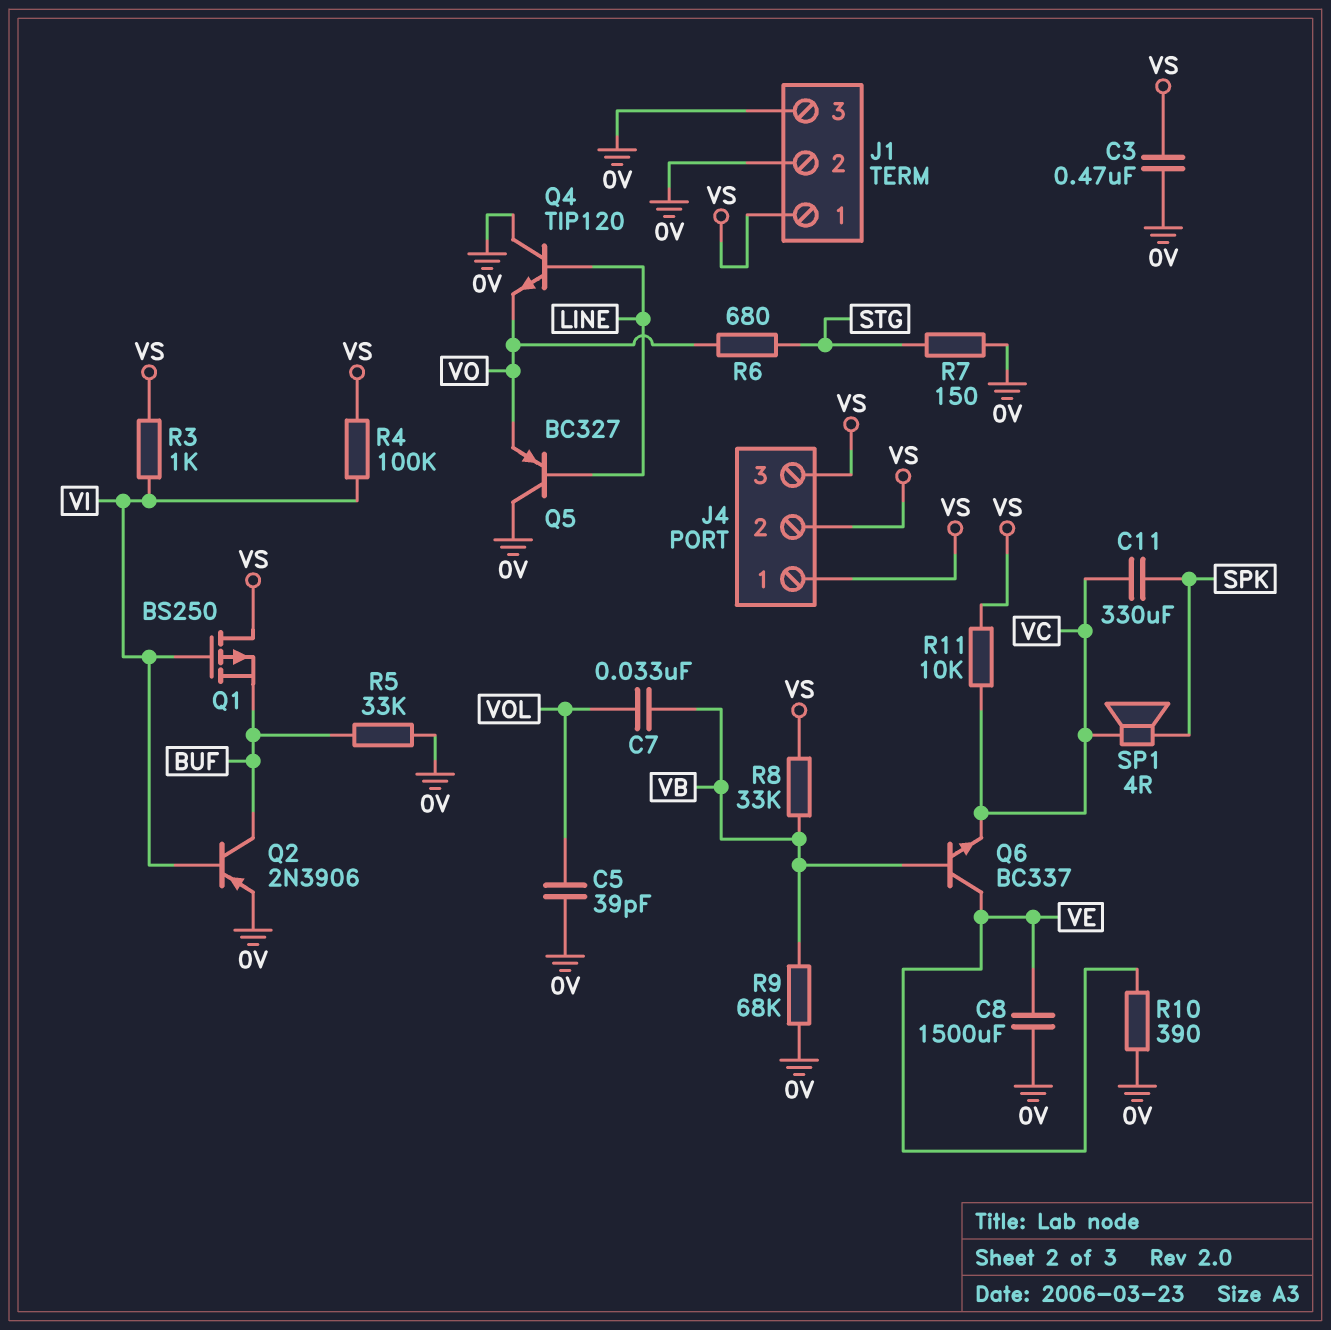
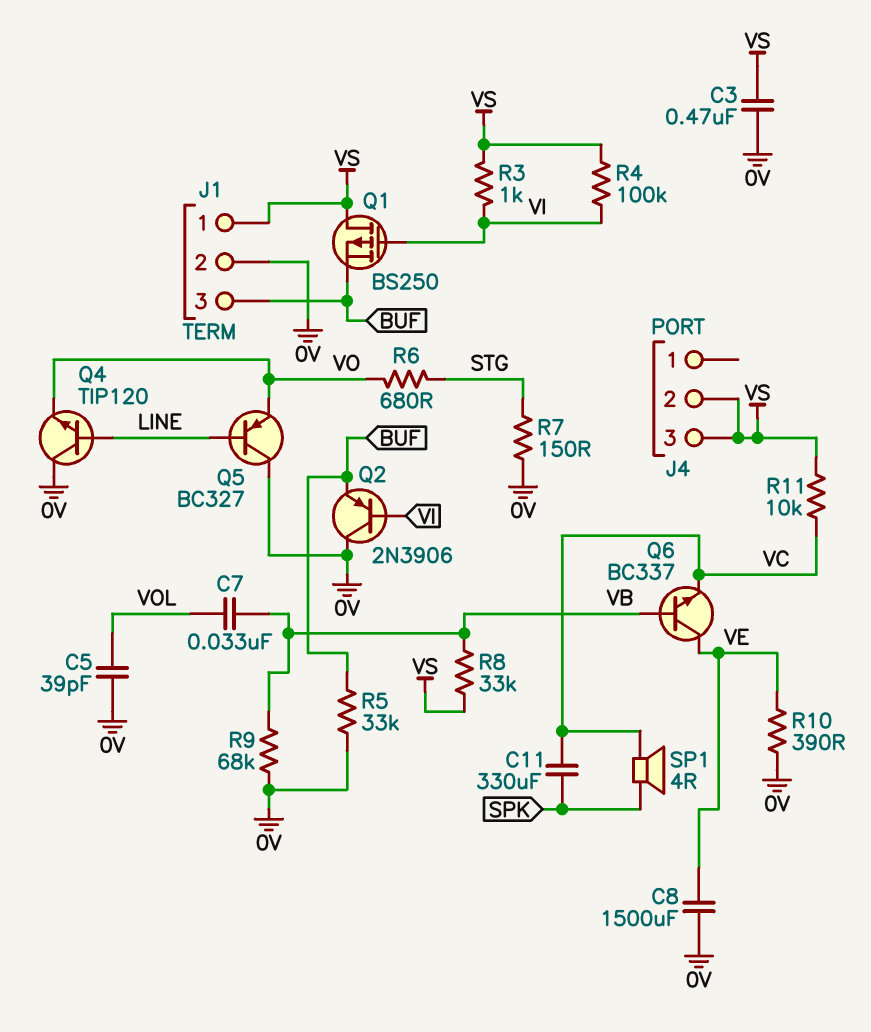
J1 pin 3: 0V -> BUF
J4 pin 1: VS -> none
Q2: PNP 2N3906 (B VI, C BUF, E 0V) -> PNP 2N3906 (B VI, C 0V, E BUF)

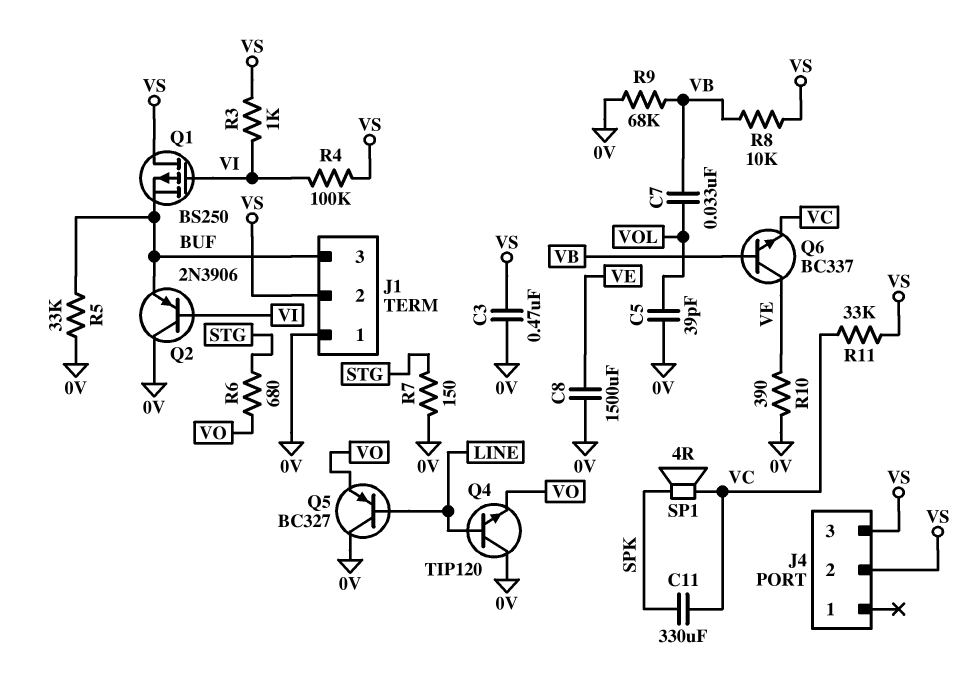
J1 pin 1: VS -> 0V
J1 pin 2: 0V -> VS
R8: 33k (VB, VS) -> 10k (VB, VS)
R11: 10k (VC, VS) -> 33k (VC, VS)

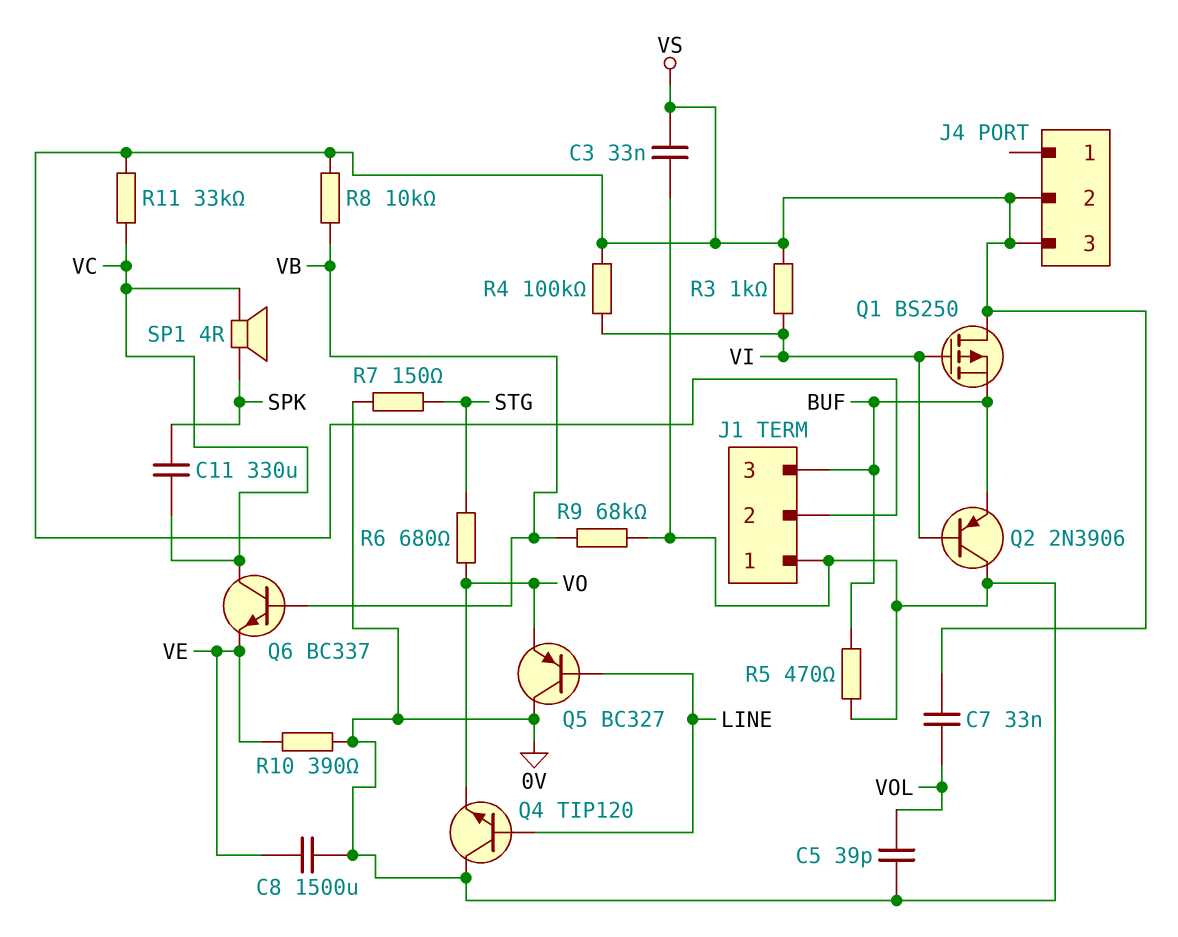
C3: 470nF (0V, VS) -> 33nF (0V, VS)
C7: 33nF (VB, VOL) -> 33nF (VOL, VS)
Q6: NPN BC337 (B VB, C VE, E VC) -> NPN BC337 (B VB, C VC, E VE)
R5: 33k (0V, BUF) -> 470 (0V, BUF)

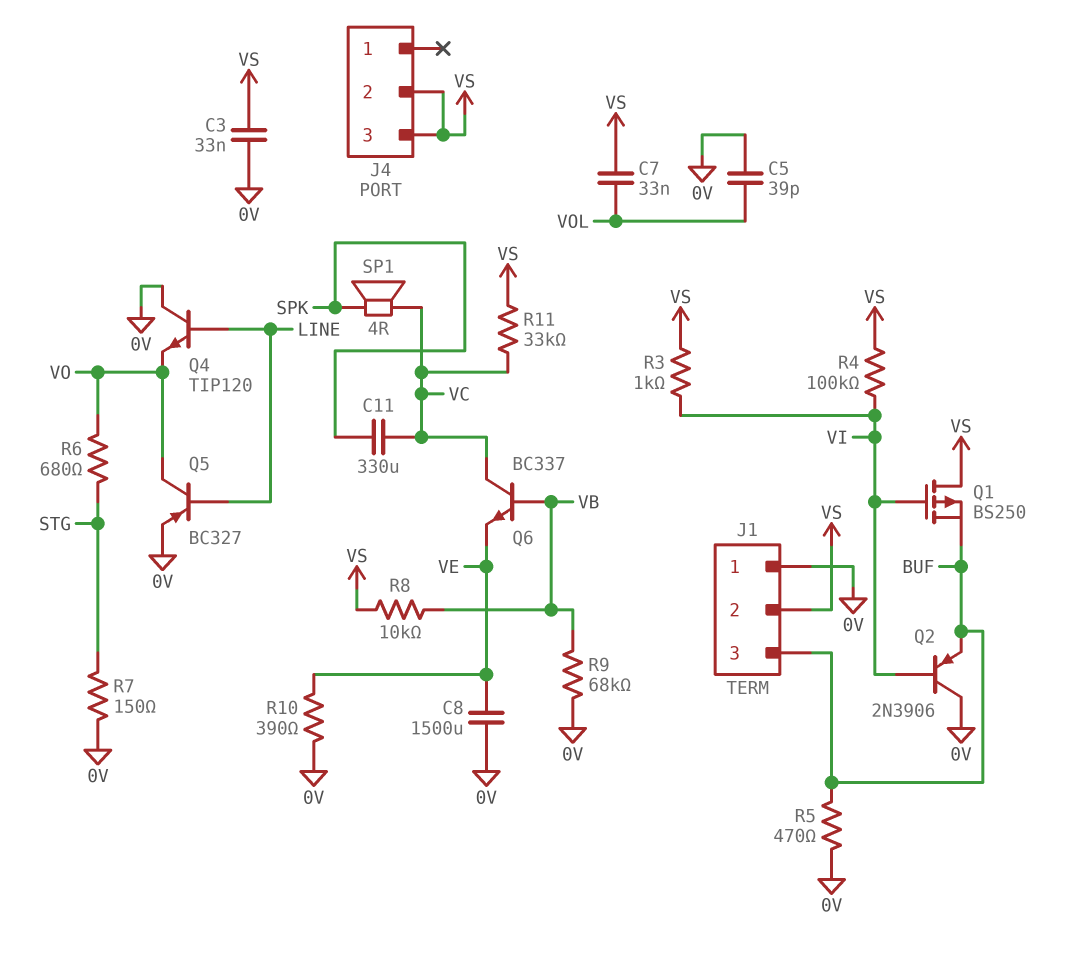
Q5: PNP BC327 (B LINE, C 0V, E VO) -> PNP BC327 (B LINE, C VO, E 0V)

